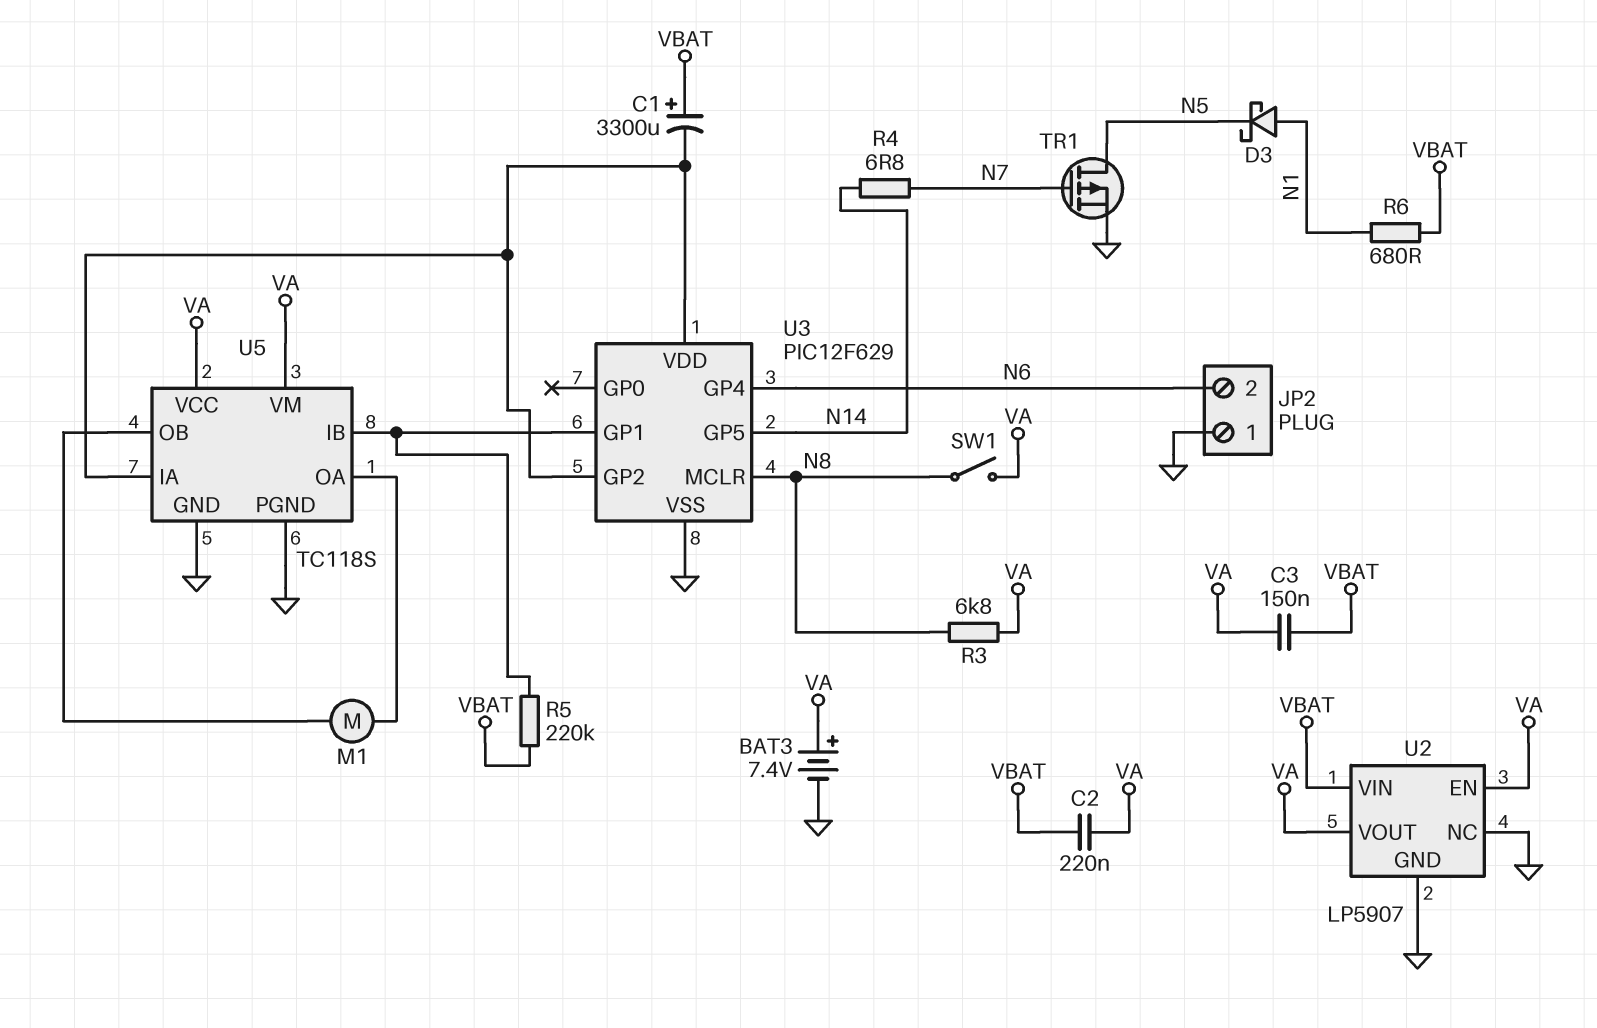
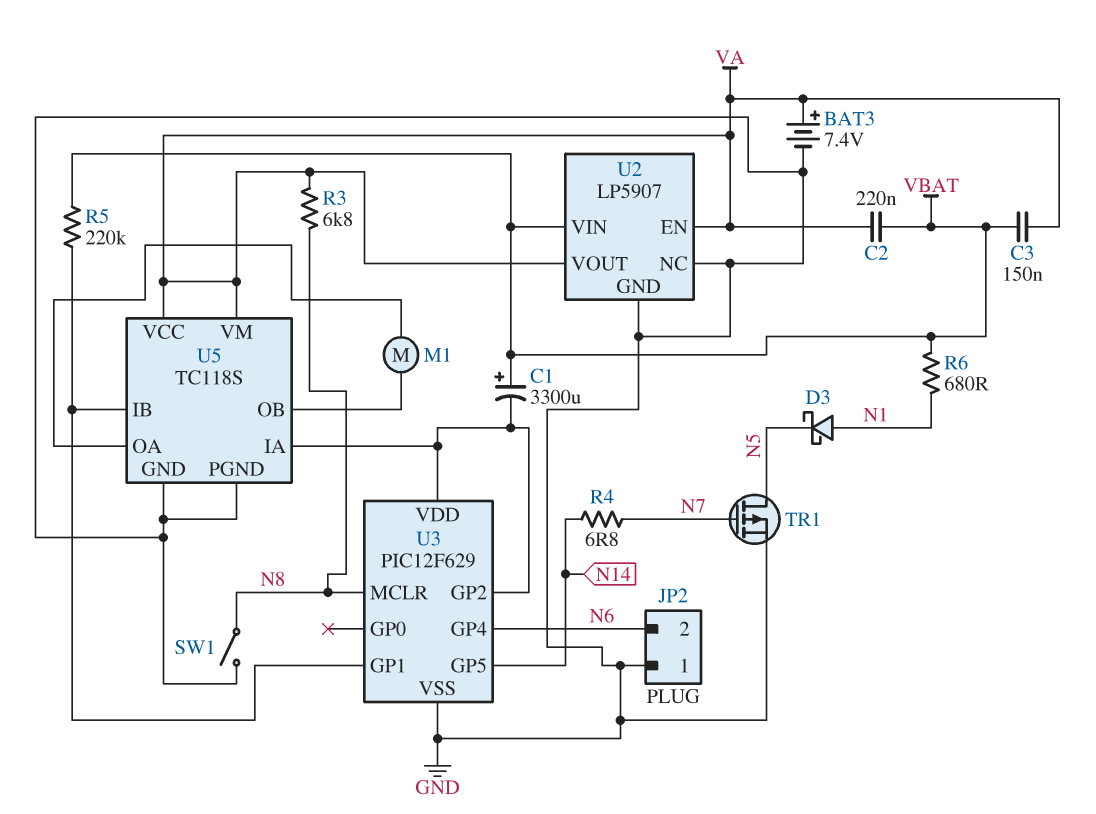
SW1: switch (N8, VA) -> switch (GND, N8)

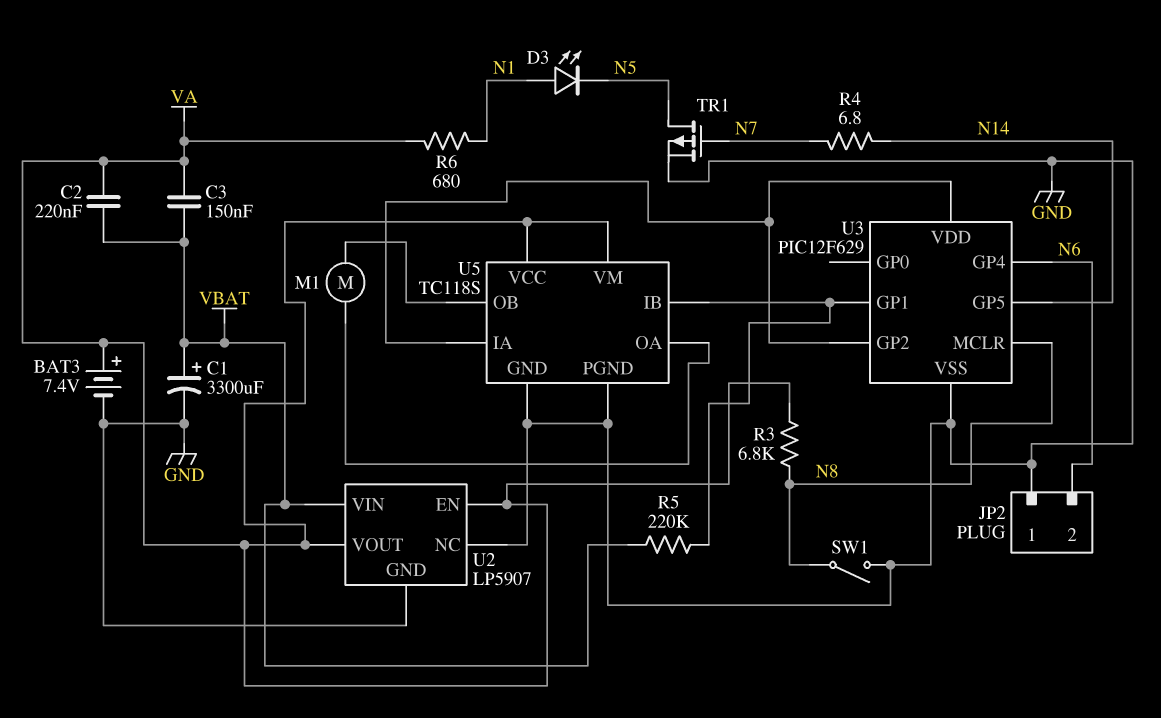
C1: 3300uF (plus VBAT, minus U3/GP2) -> 3300uF (plus VBAT, minus GND)
D3: schottky (A N1, K N5) -> LED (A N1, K N5)
R6: 680 (N1, VBAT) -> 680 (N1, VA)

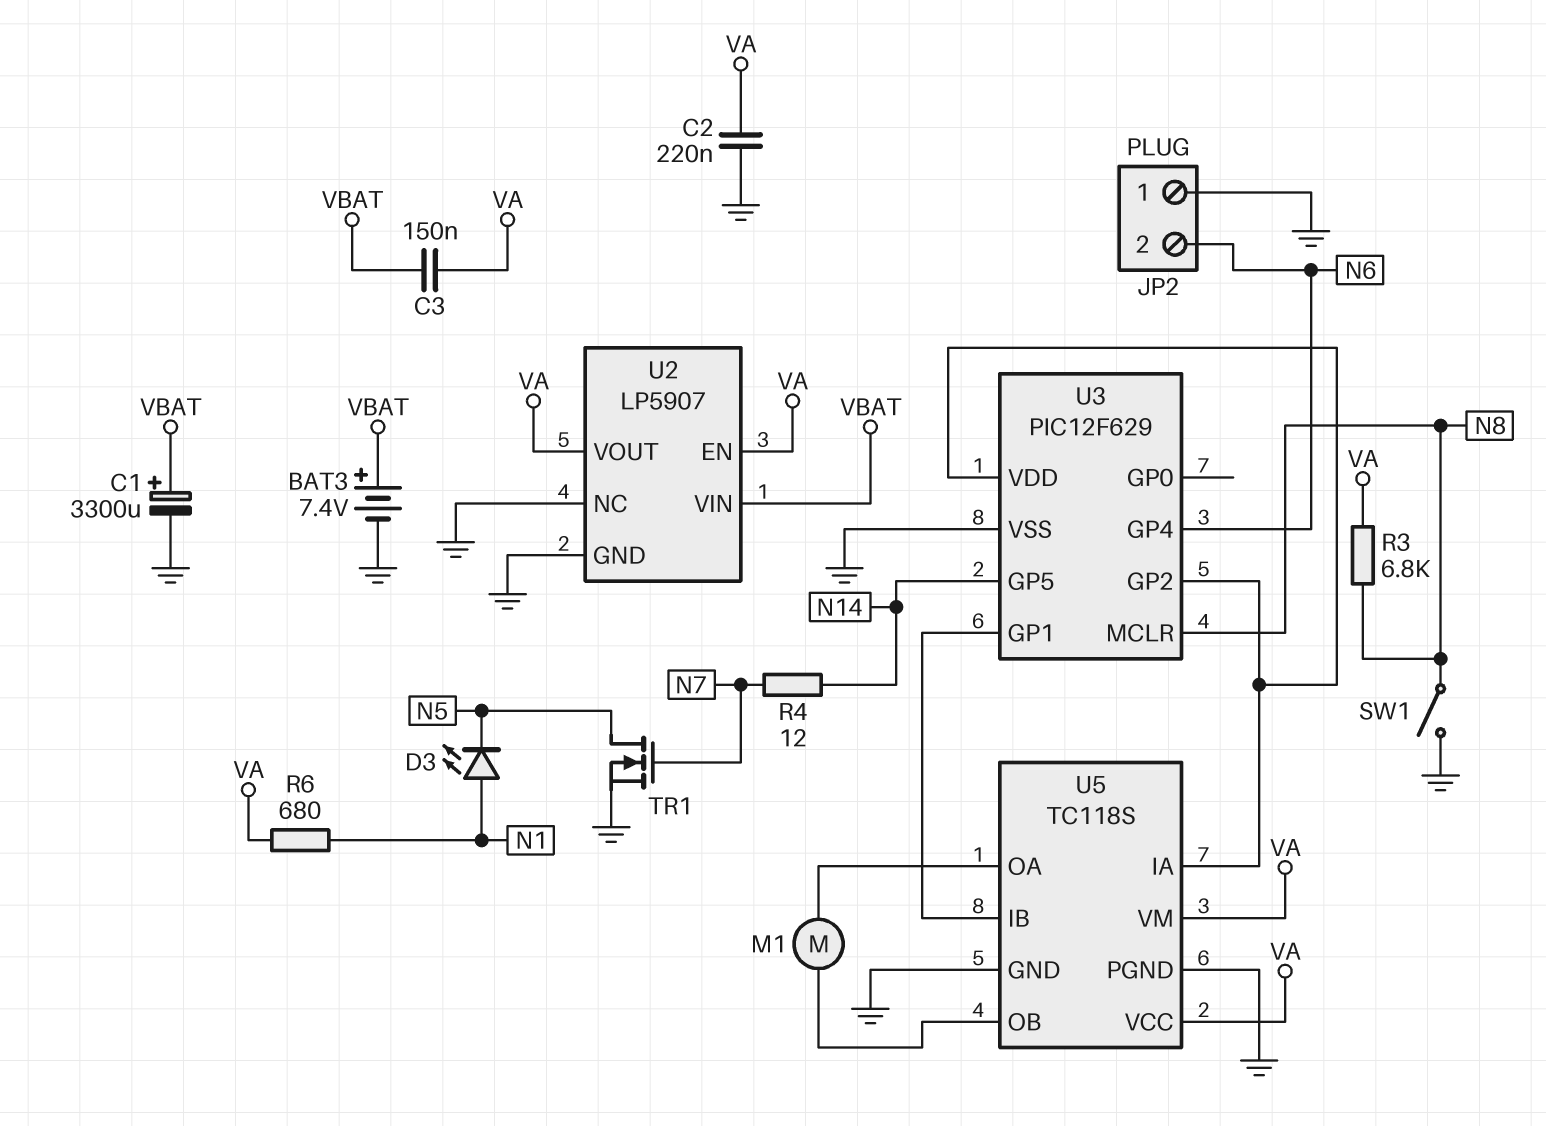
BAT3: 7.4V (plus VA, minus GND) -> 7.4V (plus VBAT, minus GND)
C2: 220nF (VA, VBAT) -> 220nF (GND, VA)
R4: 6.8 (N7, N14) -> 12 (N7, N14)
R5: 220k (U3/GP1, VBAT) -> none
TR1: PMOS (G N7, D N5, S GND) -> NMOS (G N7, D N5, S GND)

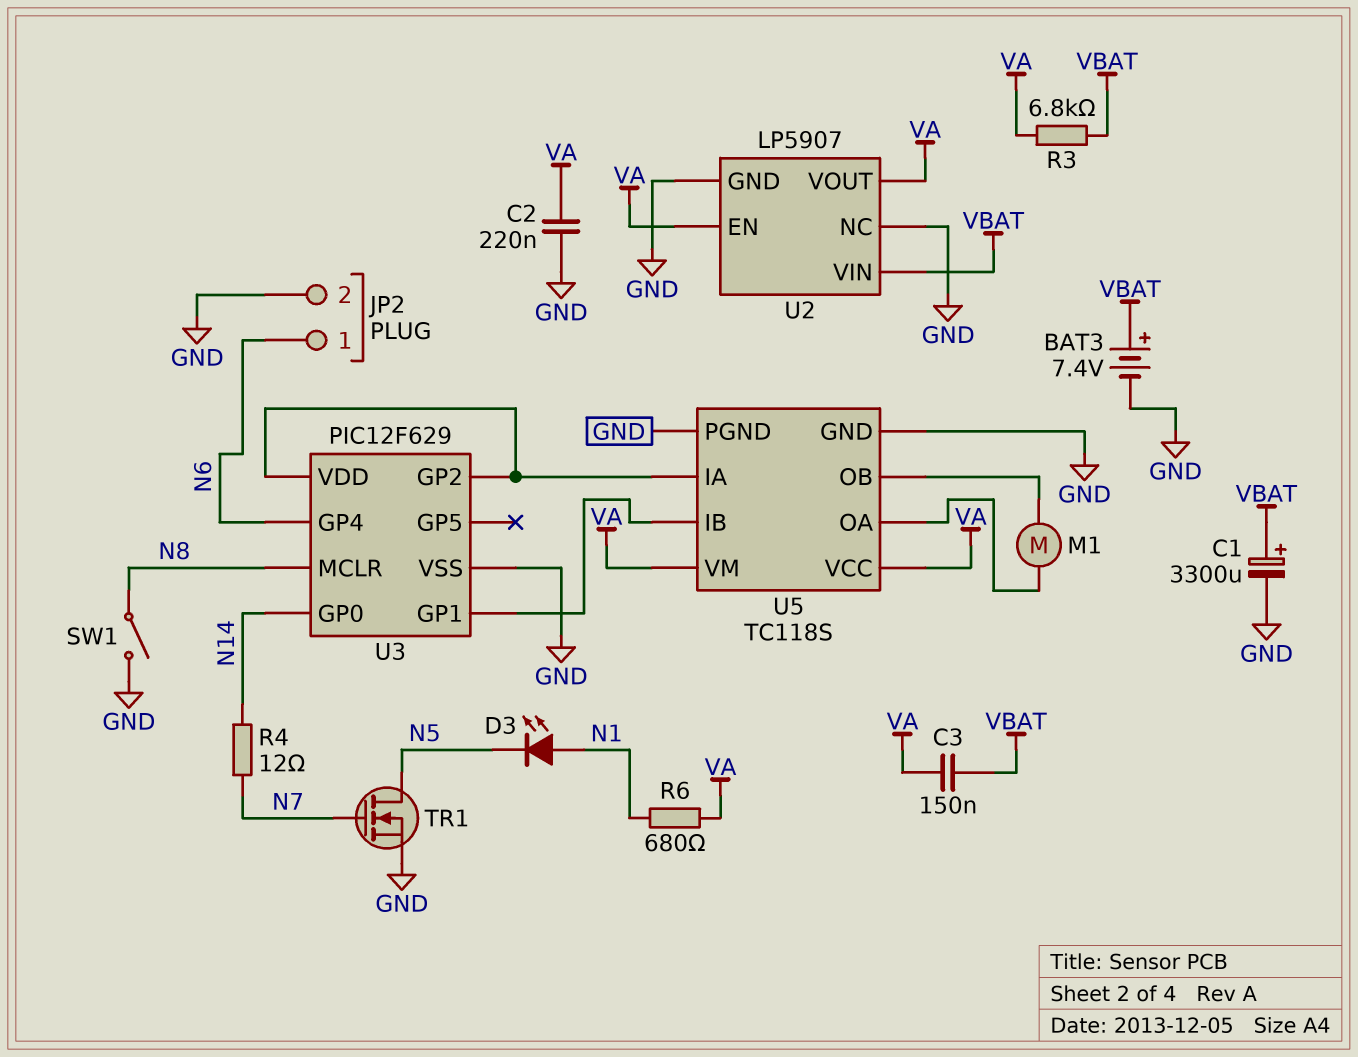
JP2 pin 1: GND -> N6
JP2 pin 2: N6 -> GND
R3: 6.8k (N8, VA) -> 6.8k (VA, VBAT)
U3 pin GP0: none -> N14
U3 pin GP5: N14 -> none

